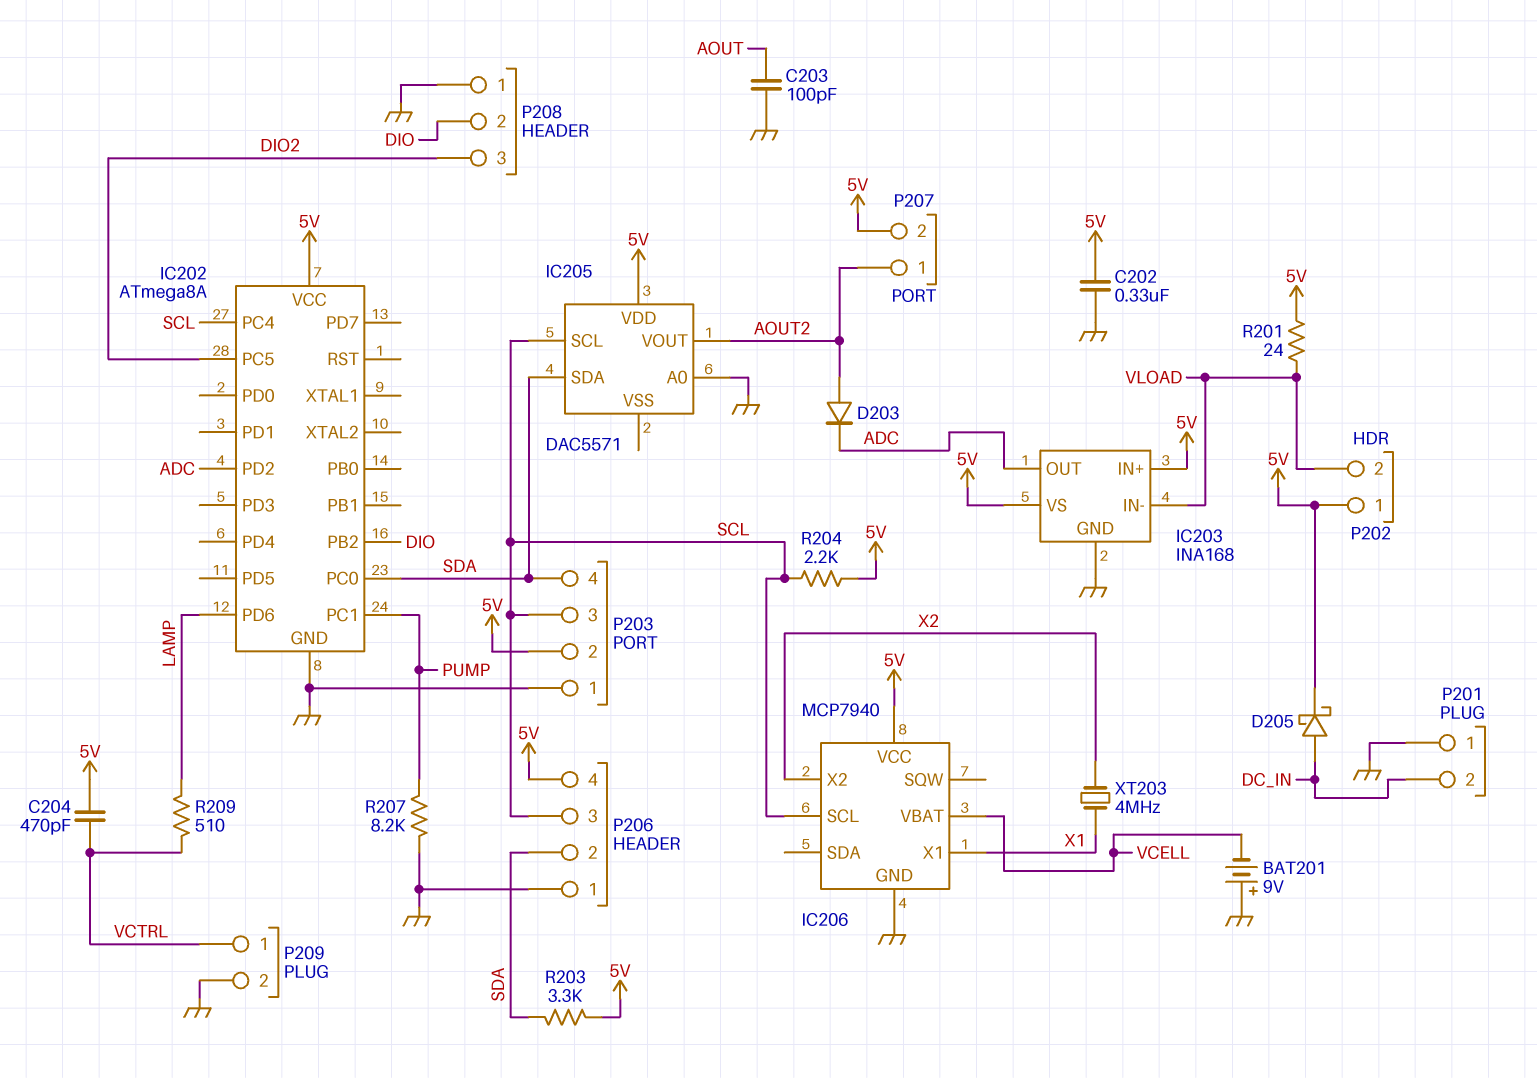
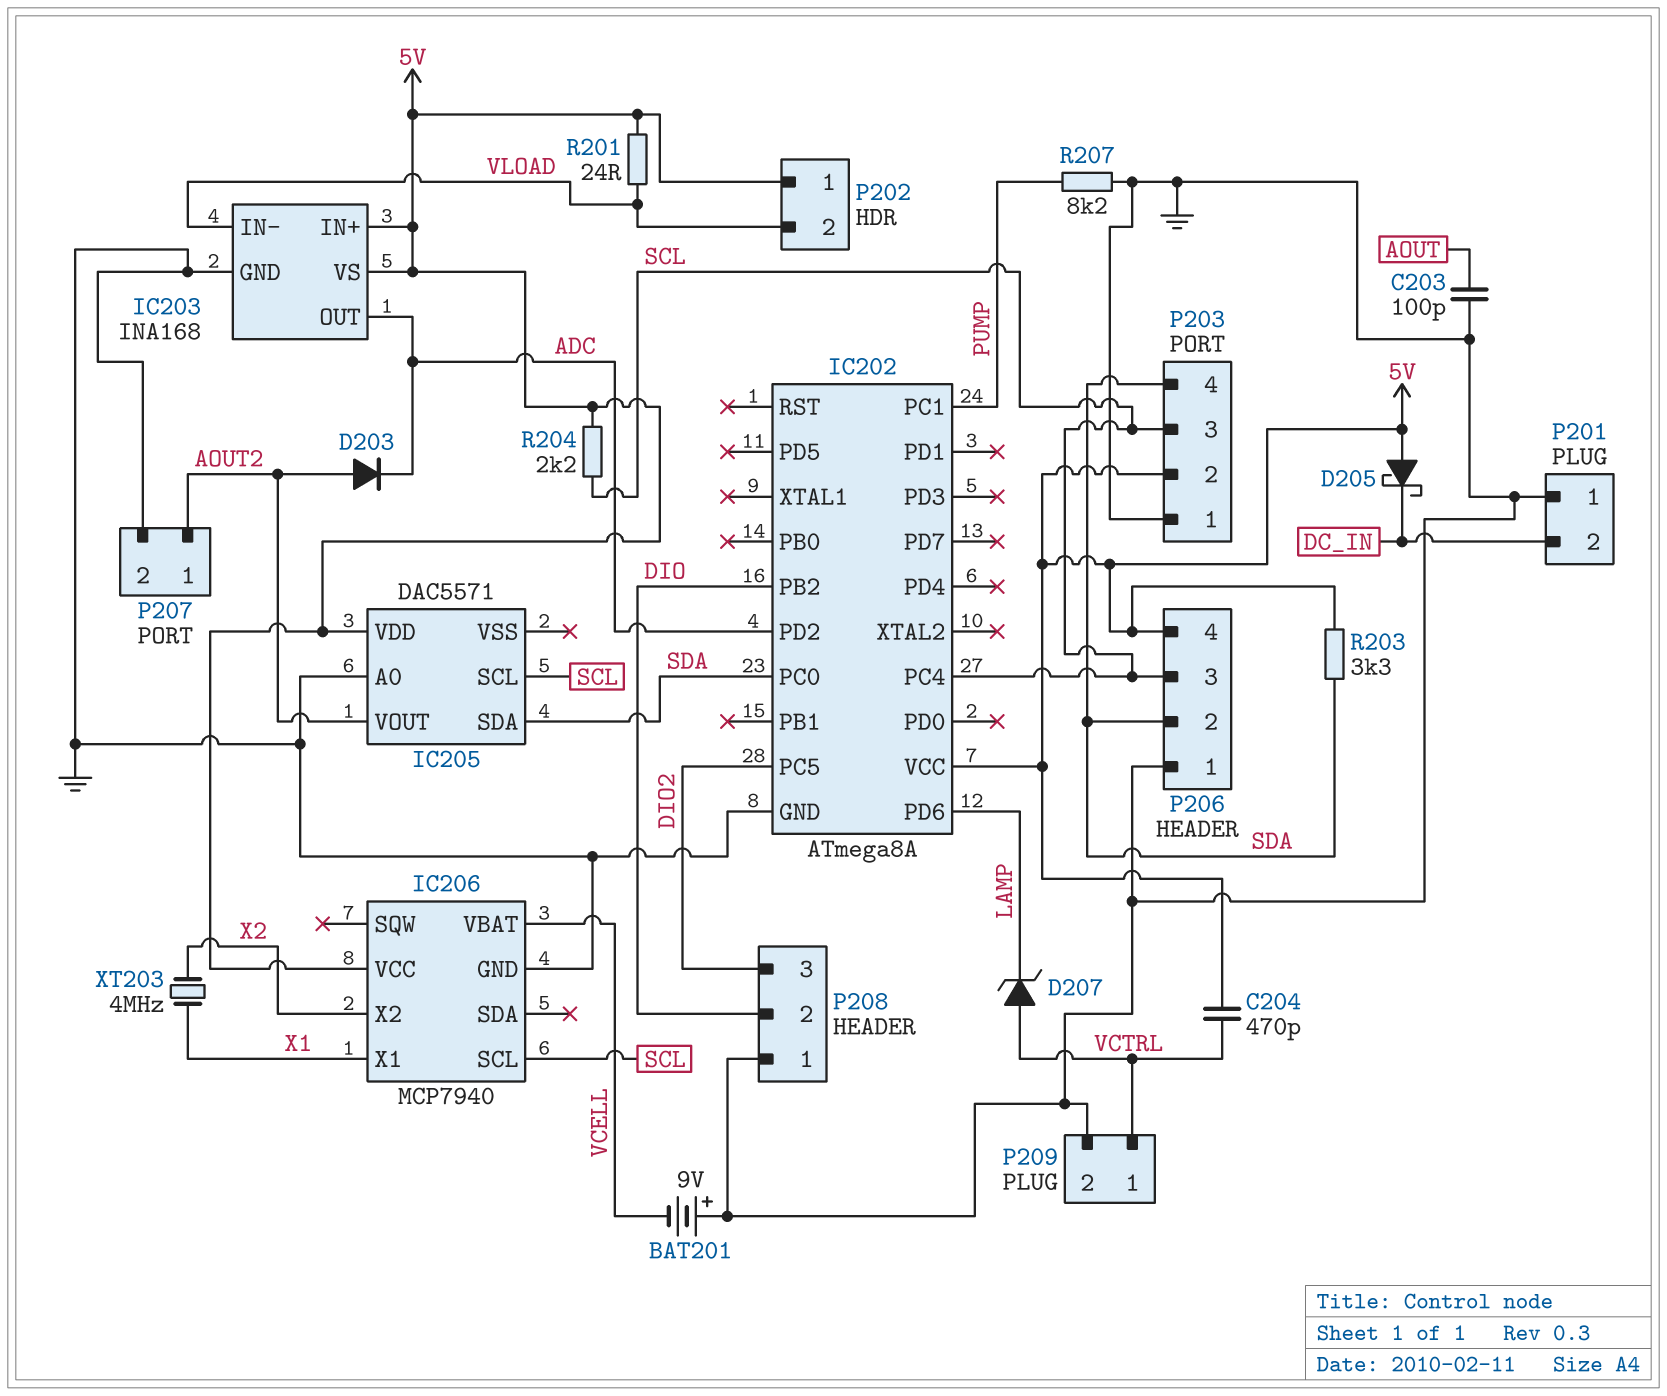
C202: 330nF (5V, GND) -> none
D205: schottky (A DC_IN, K 5V) -> schottky (A 5V, K DC_IN)
D207: none -> zener (A VCTRL, K LAMP)
P207 pin 2: 5V -> GND
R209: 510 (LAMP, VCTRL) -> none

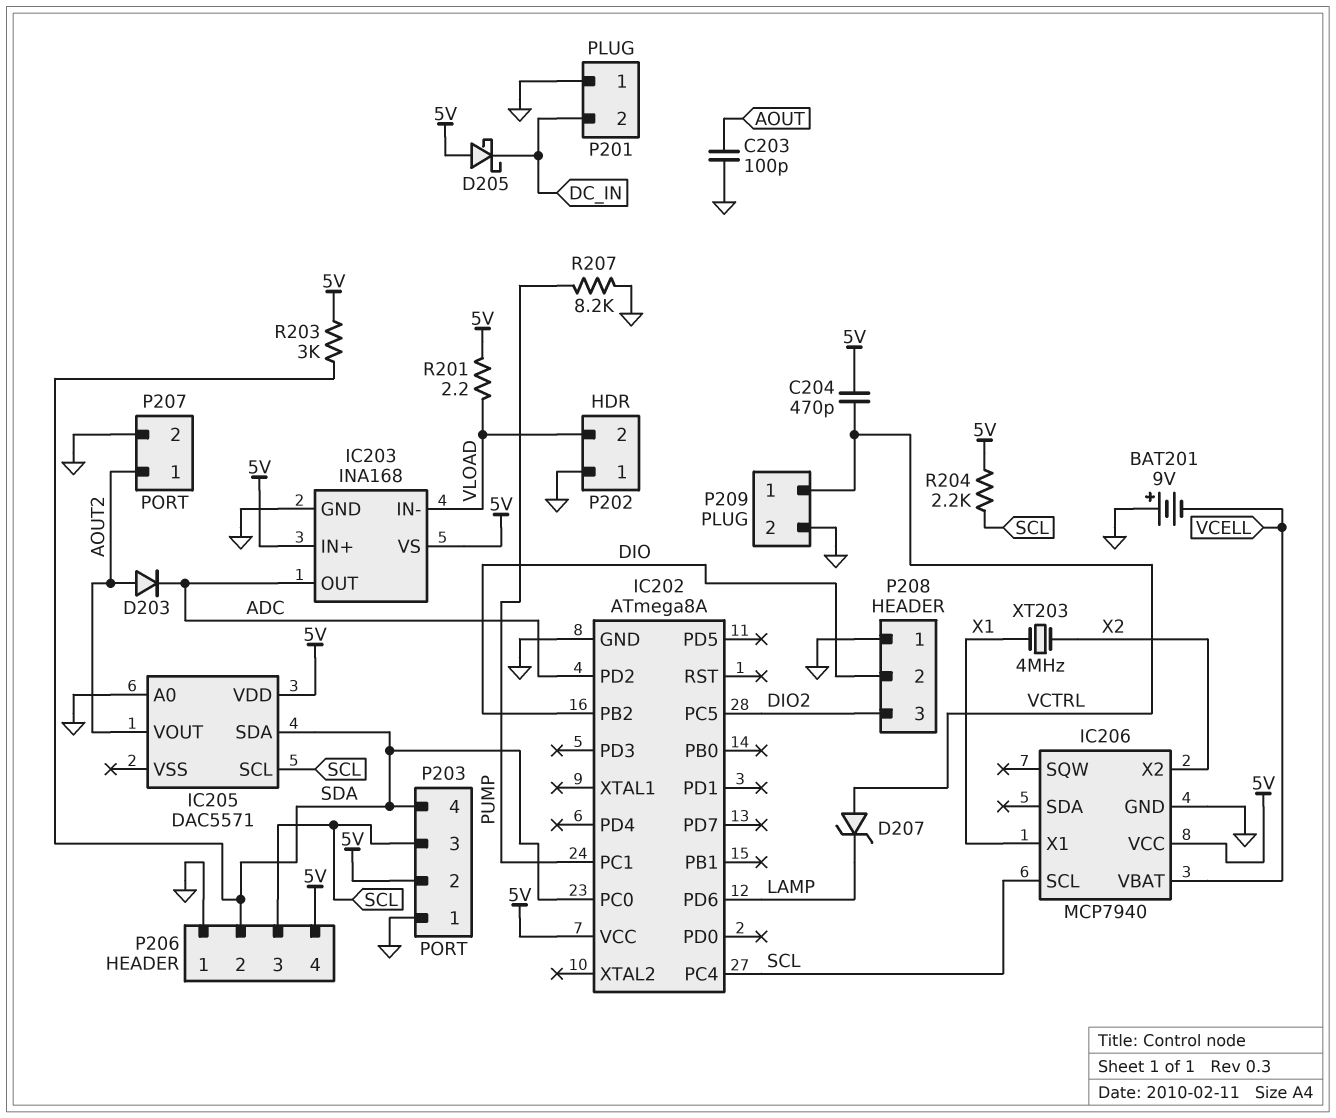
P202 pin 1: 5V -> GND
R201: 24 (5V, VLOAD) -> 2.2 (5V, VLOAD)
R203: 3.3k (5V, SDA) -> 3k (5V, SDA)

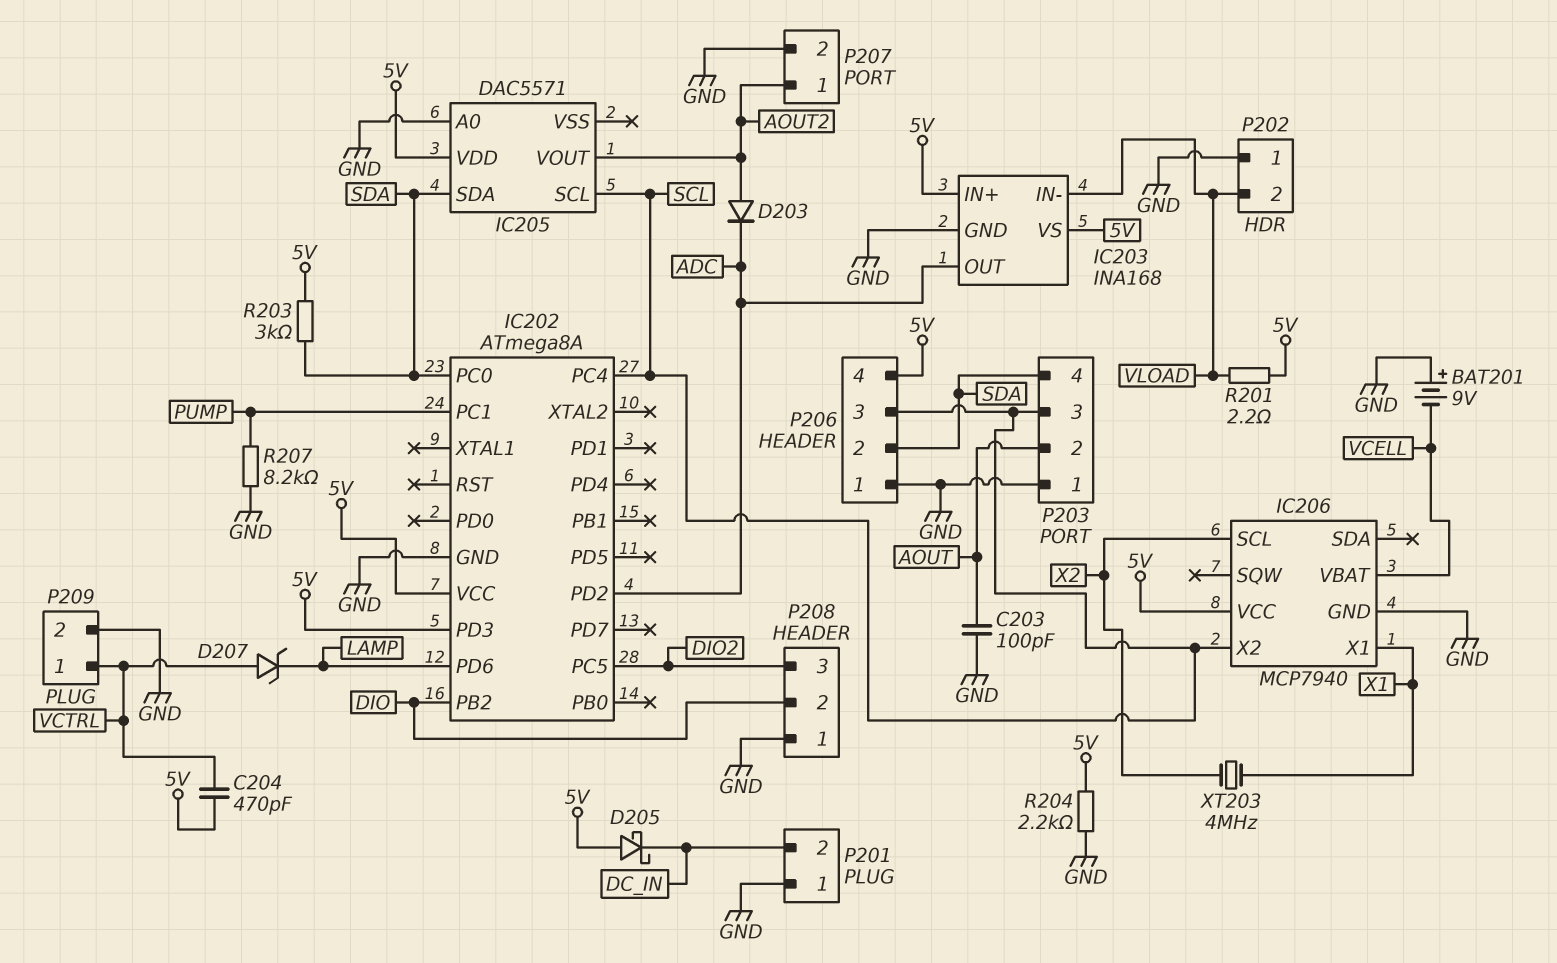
IC202 pin PD3: none -> 5V
IC206 pin SCL: SCL -> X2
IC206 pin X2: X2 -> SCL
P203 pin 2: 5V -> AOUT
R204: 2.2k (5V, SCL) -> 2.2k (5V, GND)

